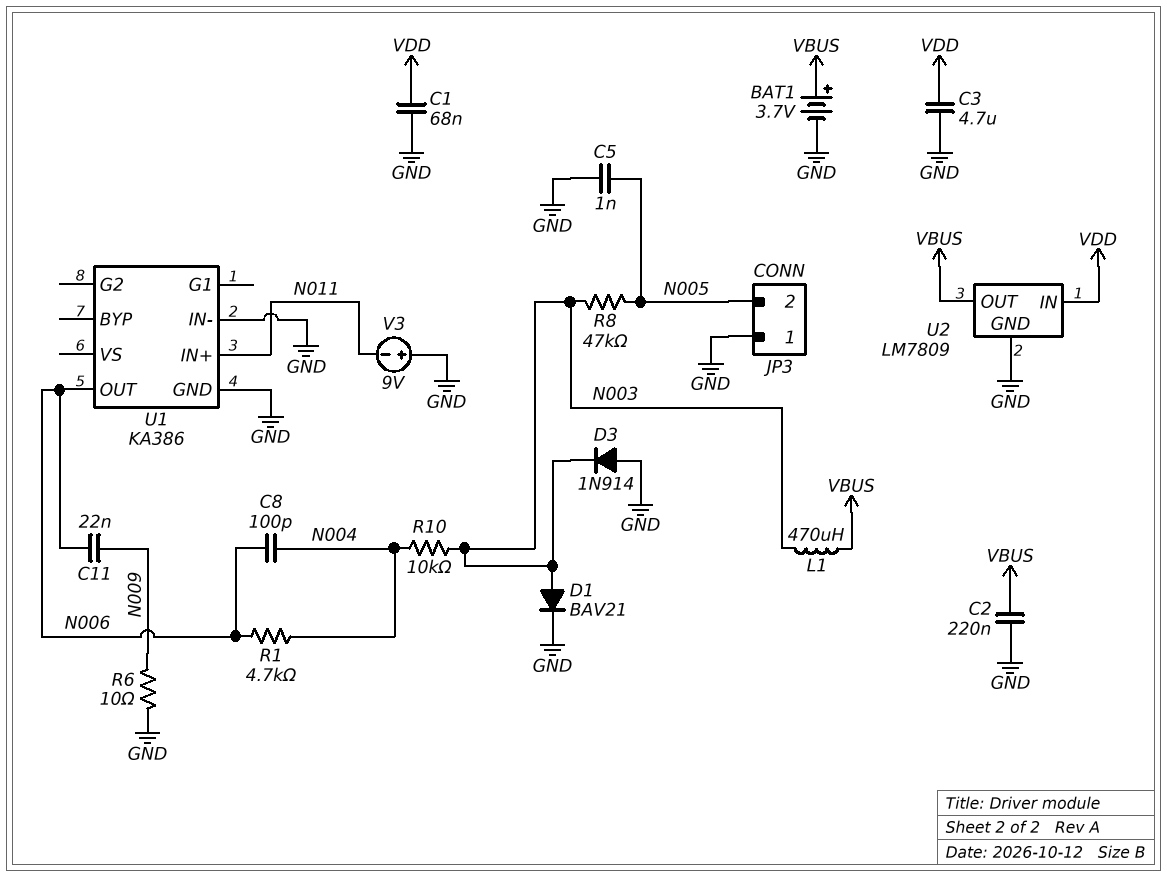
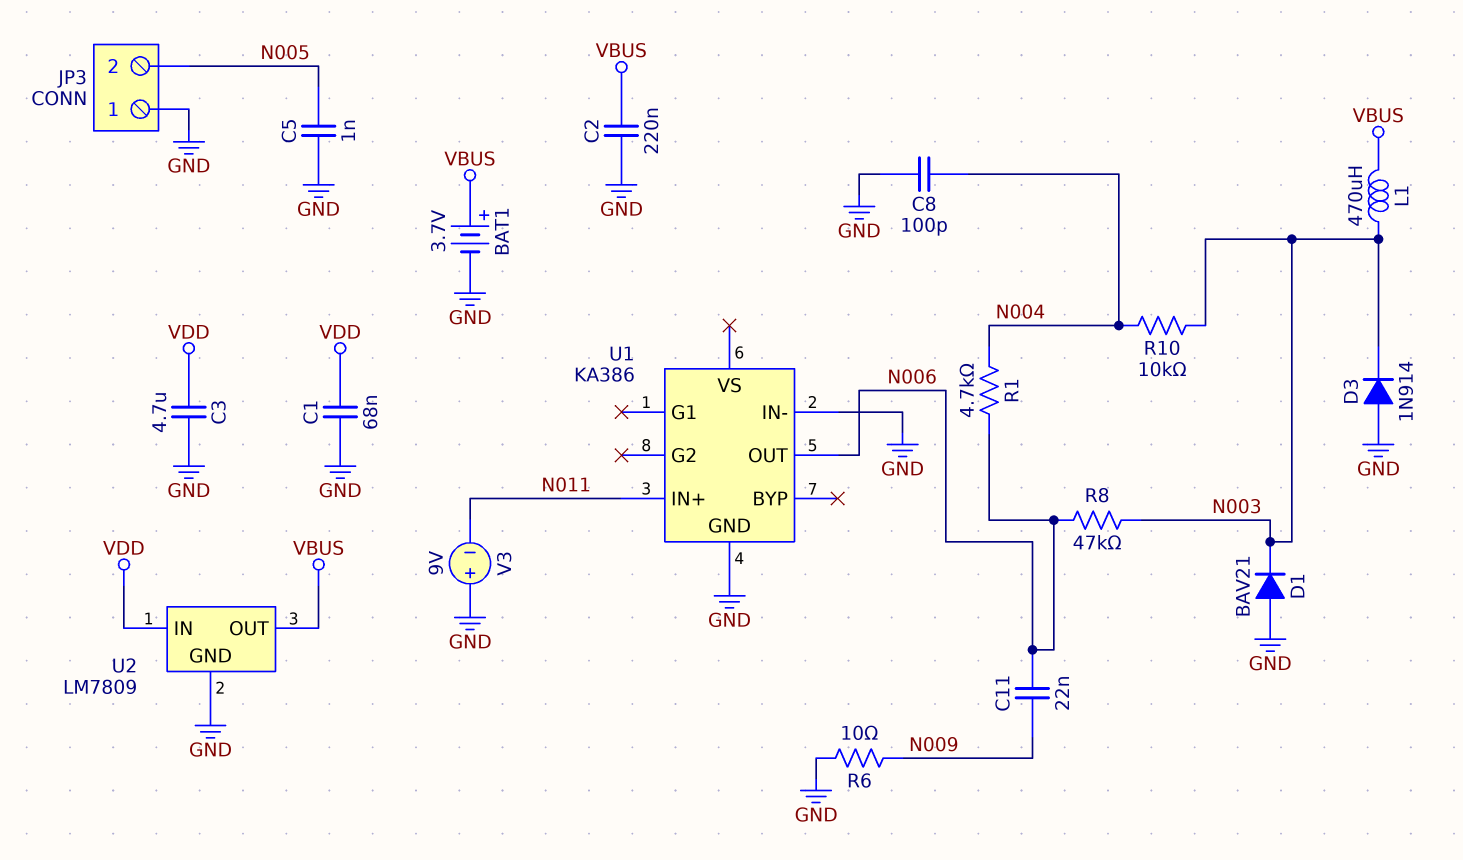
C8: 100pF (N004, N006) -> 100pF (GND, N004)
D1: diode BAV21 (A N003, K GND) -> diode BAV21 (A GND, K N003)
R8: 47k (N003, N005) -> 47k (N003, N006)

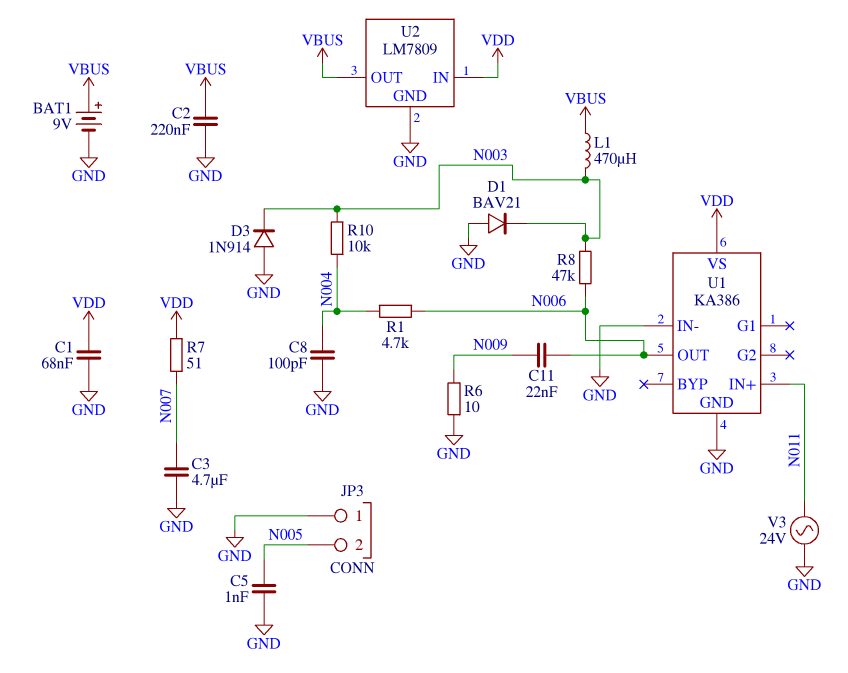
BAT1: 3.7V (plus VBUS, minus GND) -> 9V (plus VBUS, minus GND)
C3: 4.7uF (GND, VDD) -> 4.7uF (GND, N007)
R7: none -> 51 (N007, VDD)
U1 pin VS: none -> VDD
V3: 9V (plus GND, minus N011) -> AC 24V (GND, N011)

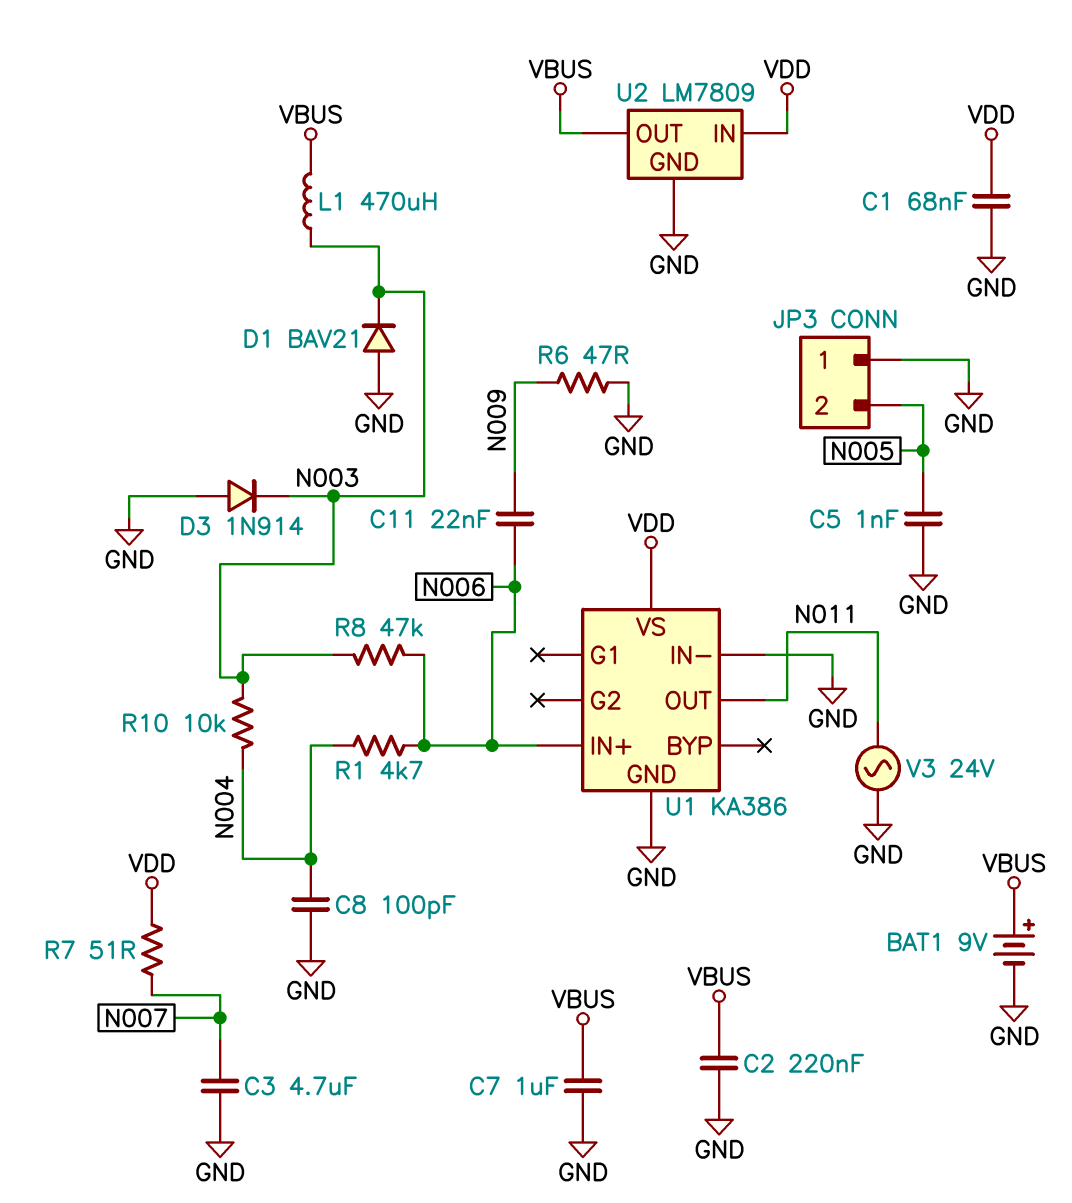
C7: none -> 1uF (GND, VBUS)
R6: 10 (GND, N009) -> 47 (GND, N009)
U1 pin IN+: N011 -> N006
U1 pin OUT: N006 -> N011

